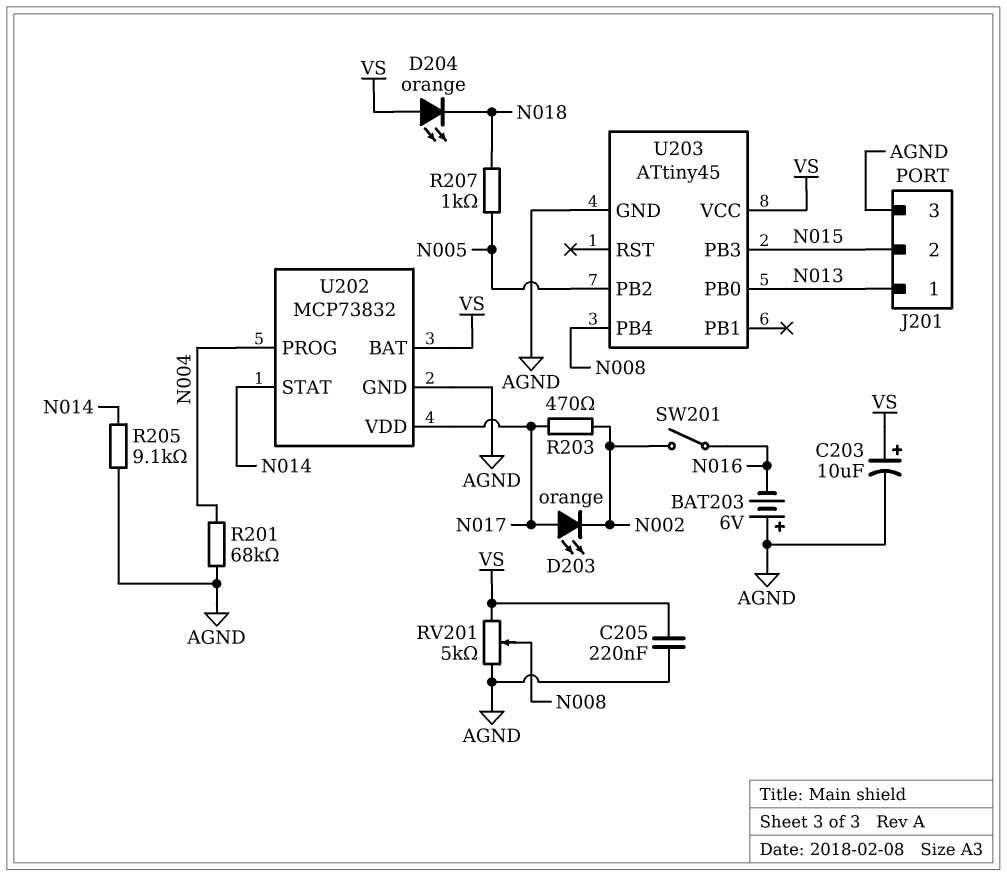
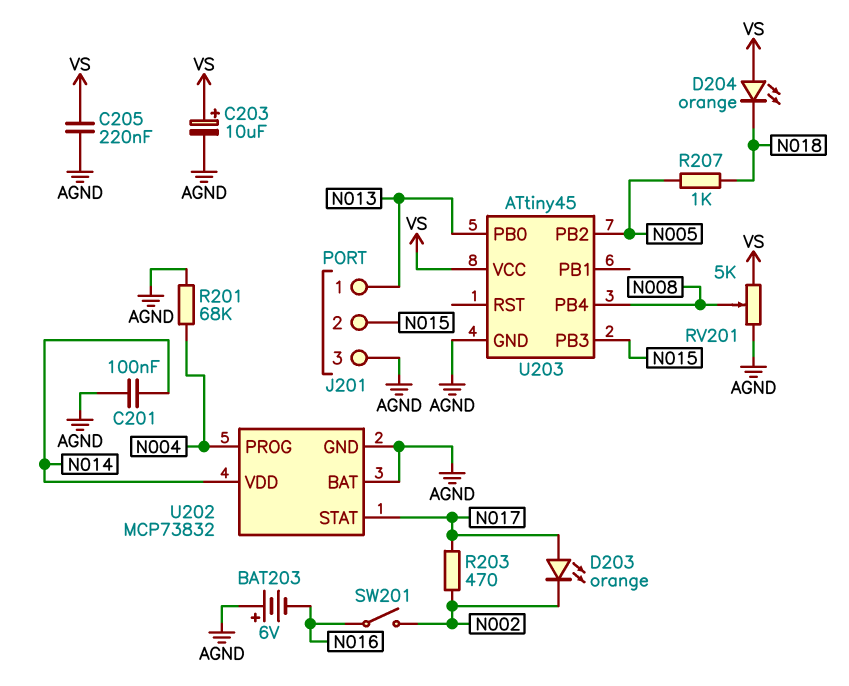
C201: none -> 100nF (AGND, N014)
R205: 9.1k (AGND, N014) -> none
U202 pin BAT: VS -> AGND
U202 pin STAT: N014 -> N017
U202 pin VDD: N017 -> N014

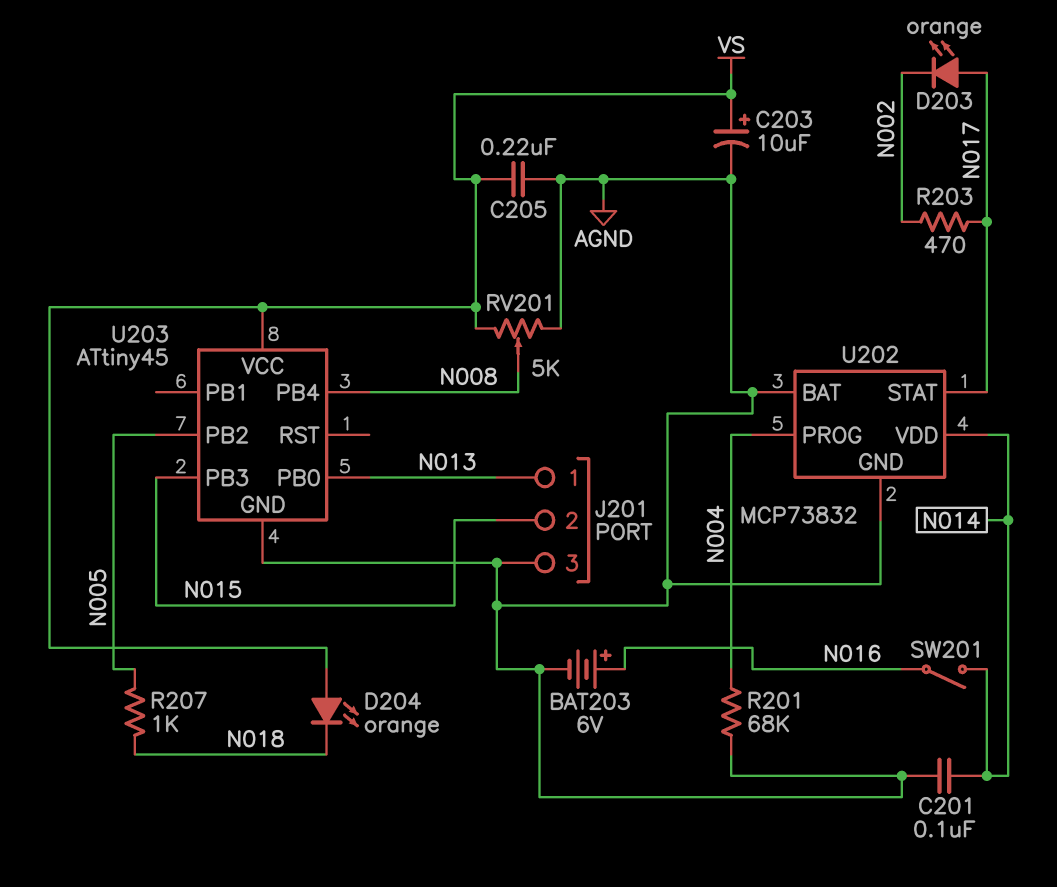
BAT203: 6V (plus AGND, minus N016) -> 6V (plus N016, minus AGND)
SW201: switch (N002, N016) -> switch (N014, N016)

